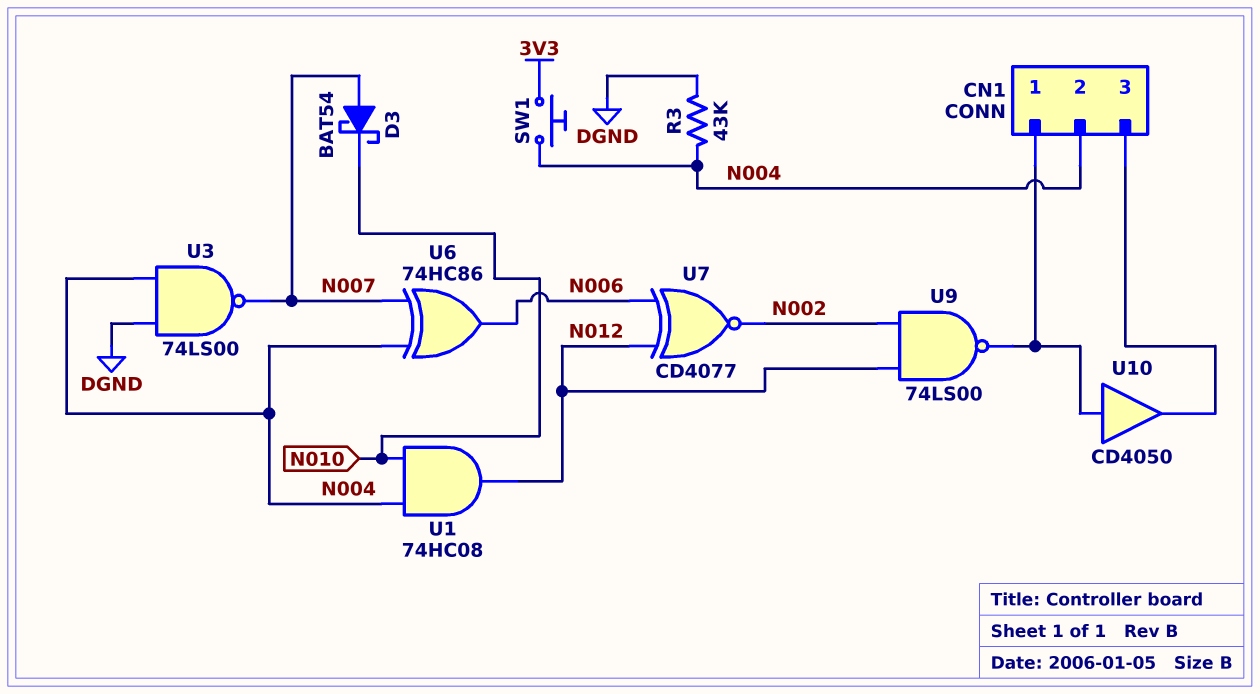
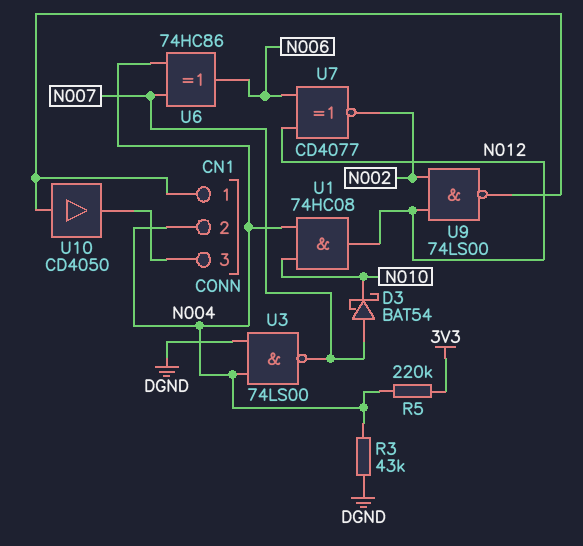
R5: none -> 220k (3V3, N004)
SW1: button (3V3, N004) -> none

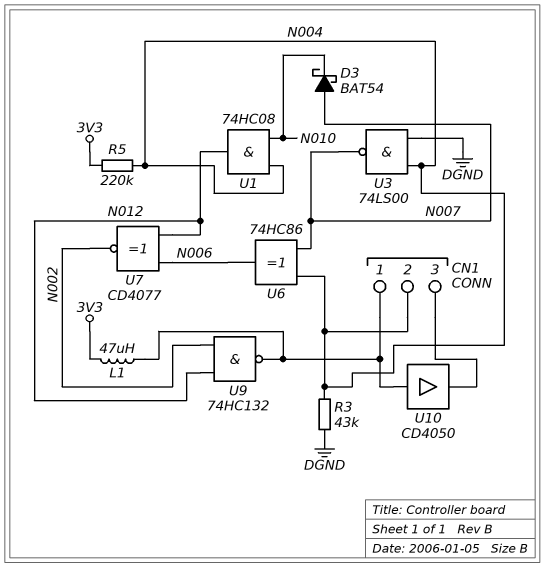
L1: none -> 47uH (3V3, CN1/1)
U9: NAND 74LS00 (in N002, in N012, out CN1/1) -> NAND 74HC132 (in N002, in N012, out CN1/1)

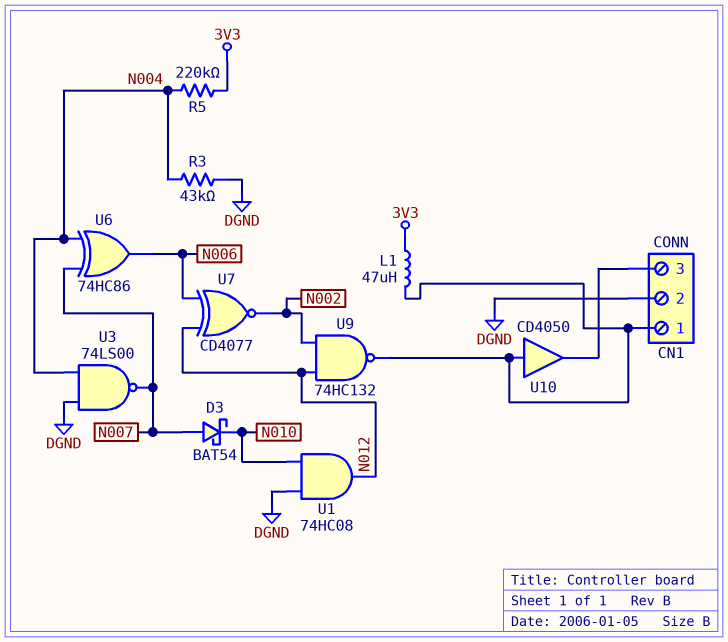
CN1 pin 2: N004 -> DGND
U1: AND 74HC08 (in N004, in N010, out N012) -> AND 74HC08 (in DGND, in N010, out N012)

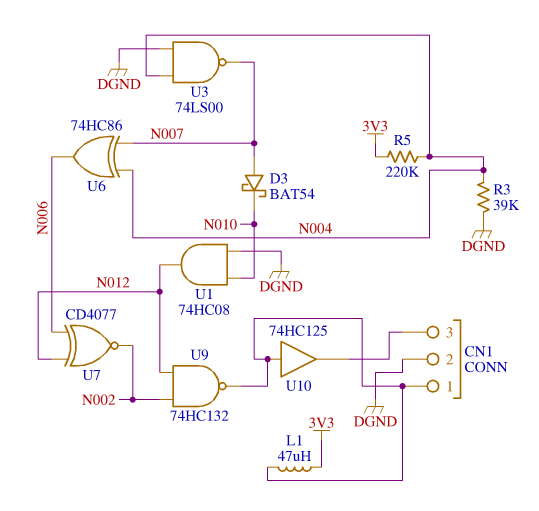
R3: 43k (DGND, N004) -> 39k (DGND, N004)
U10: buffer CD4050 (in CN1/1, out CN1/3) -> buffer 74HC125 (in CN1/1, out CN1/3)

